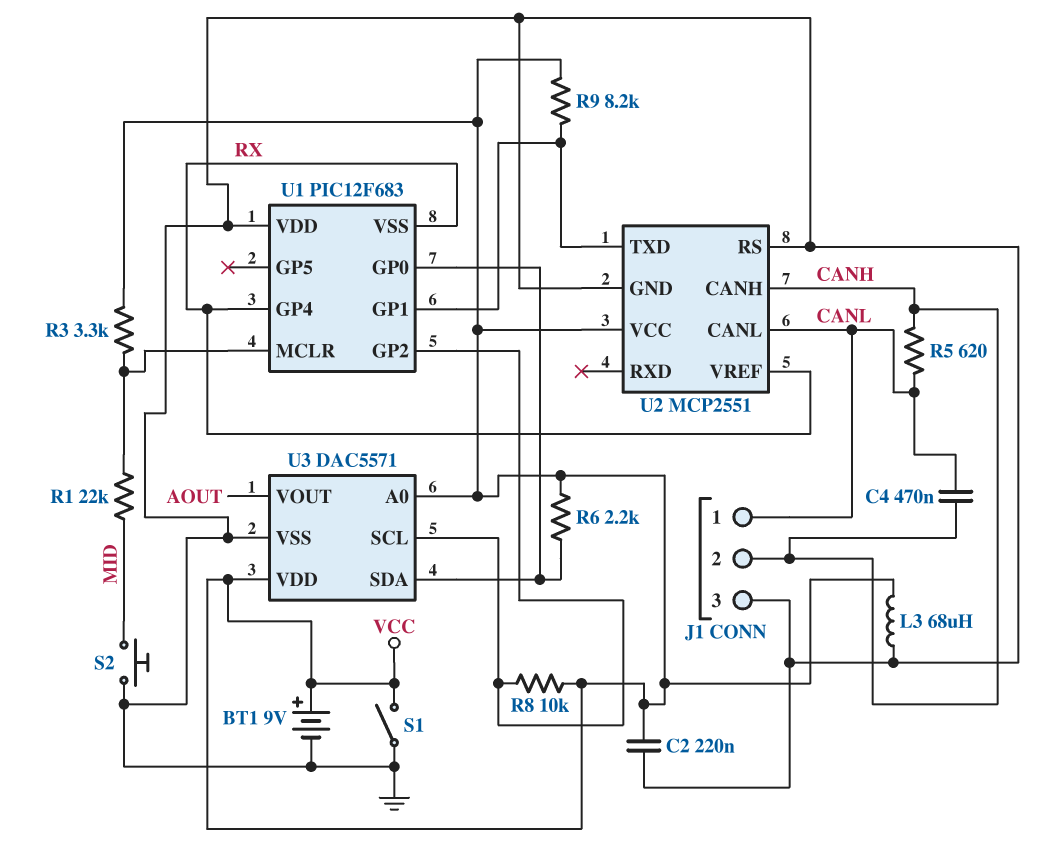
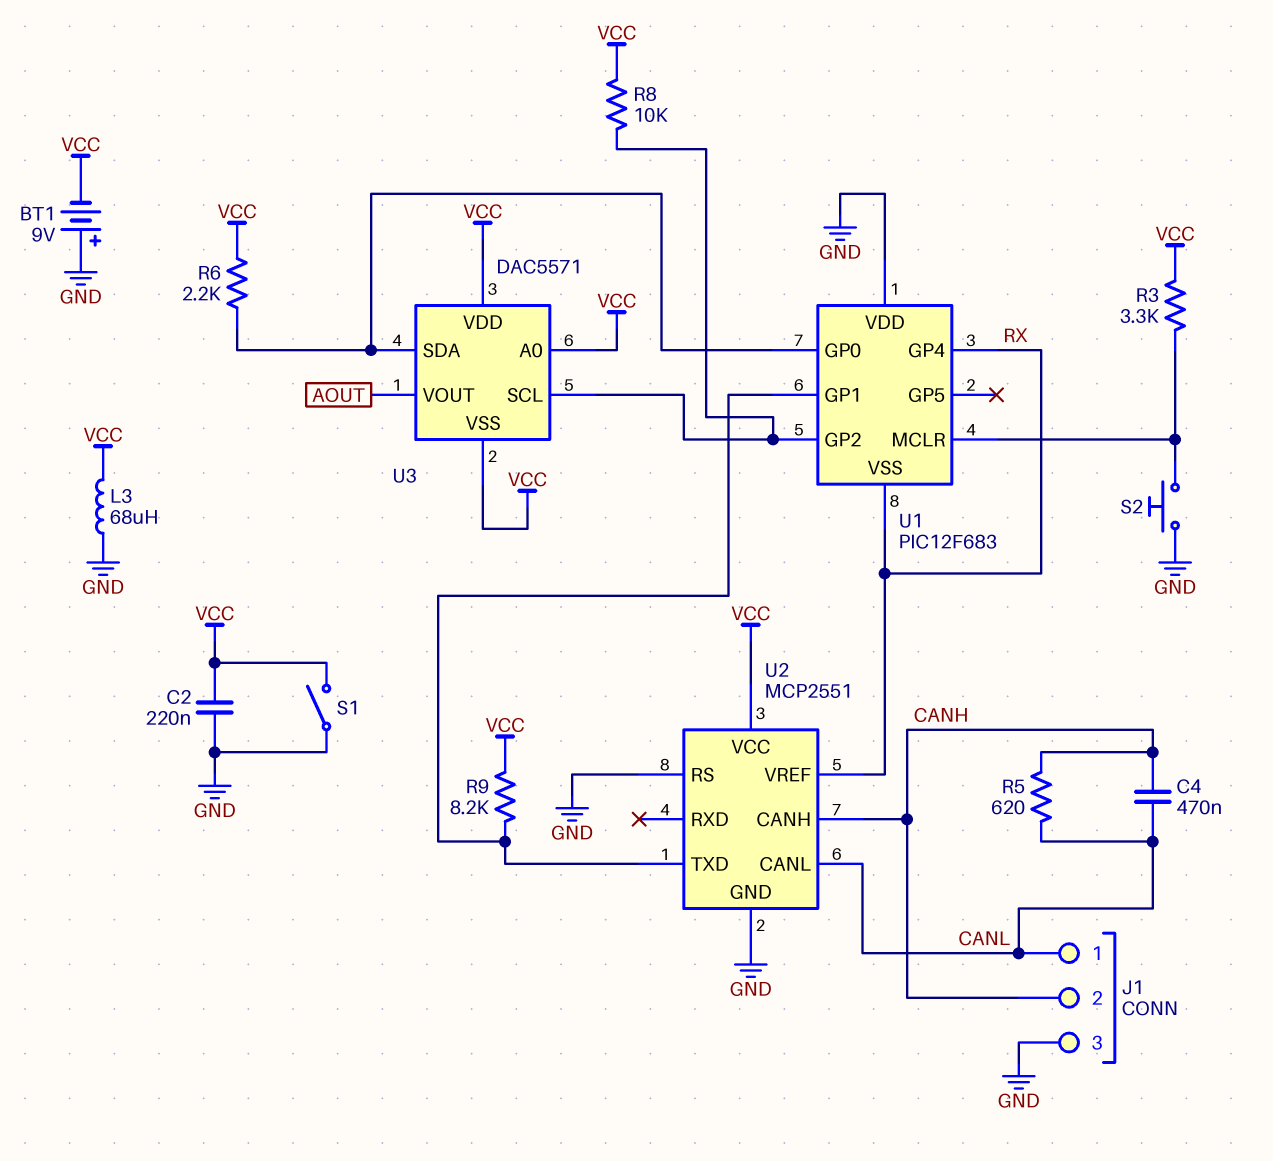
BT1: 9V (plus VCC, minus GND) -> 9V (plus GND, minus VCC)
R1: 22k (MID, U1/MCLR) -> none
S2: button (GND, MID) -> button (GND, U1/MCLR)
U3 pin VSS: GND -> VCC

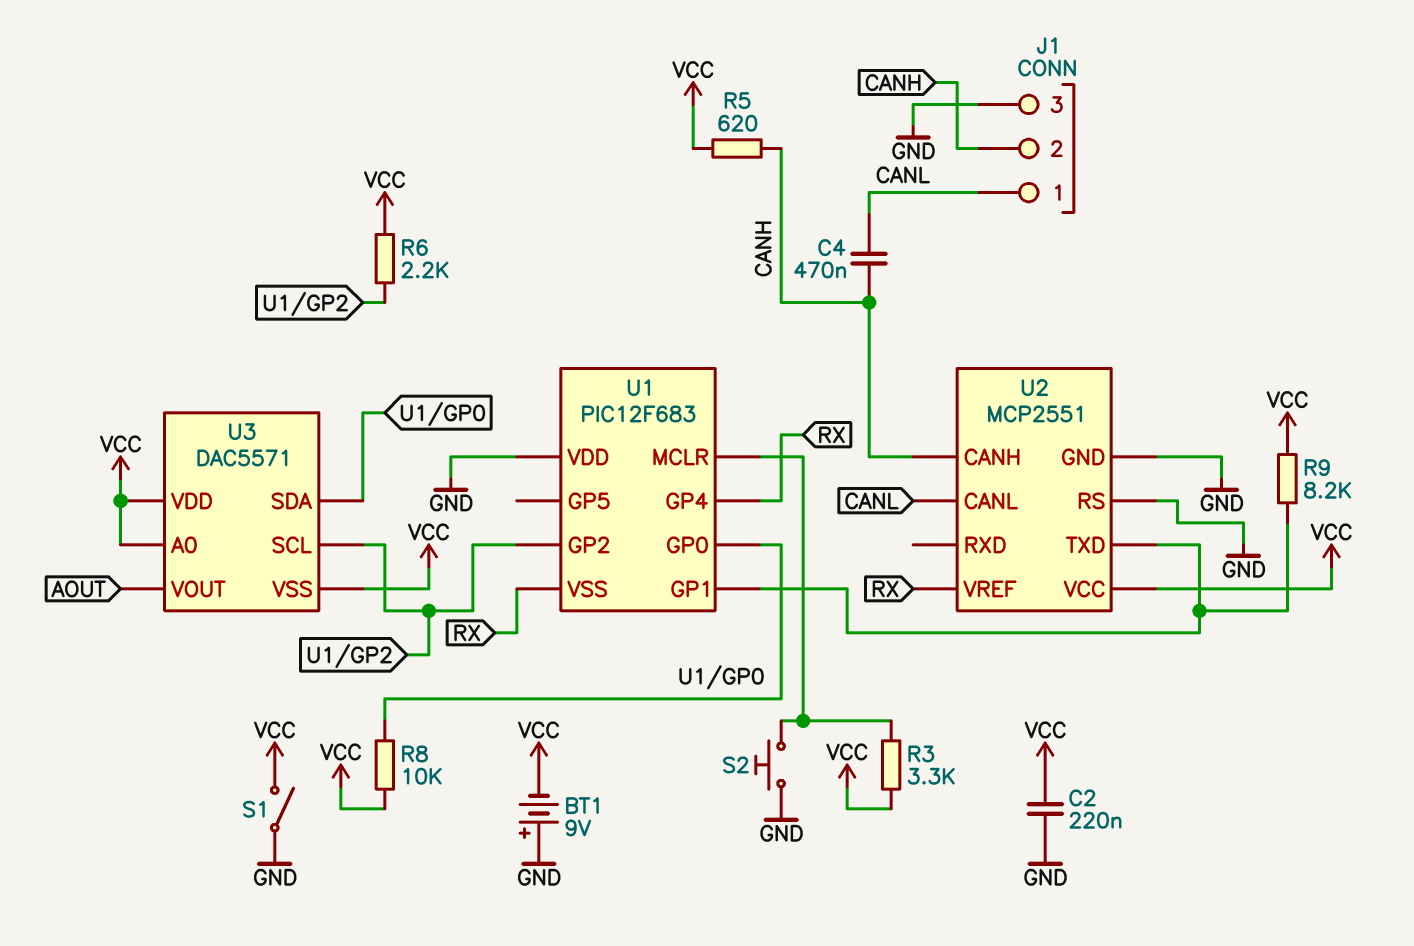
L3: 68uH (GND, VCC) -> none
R5: 620 (CANH, CANL) -> 620 (CANH, VCC)
R6: 2.2k (U1/GP0, VCC) -> 2.2k (U1/GP2, VCC)
R8: 10k (U1/GP2, VCC) -> 10k (U1/GP0, VCC)

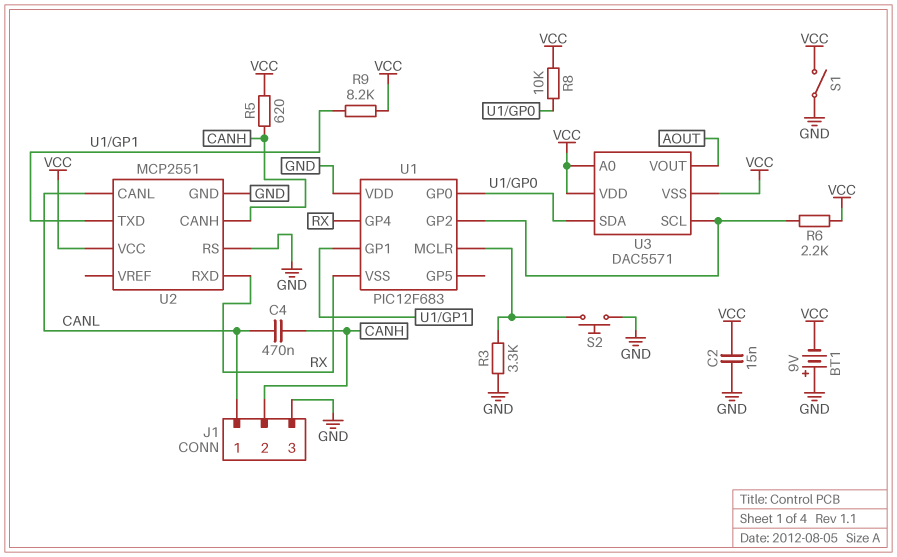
C2: 220nF (GND, VCC) -> 15nF (GND, VCC)
R3: 3.3k (U1/MCLR, VCC) -> 3.3k (GND, U1/MCLR)
U2 pin RXD: none -> RX
U2 pin VREF: RX -> none

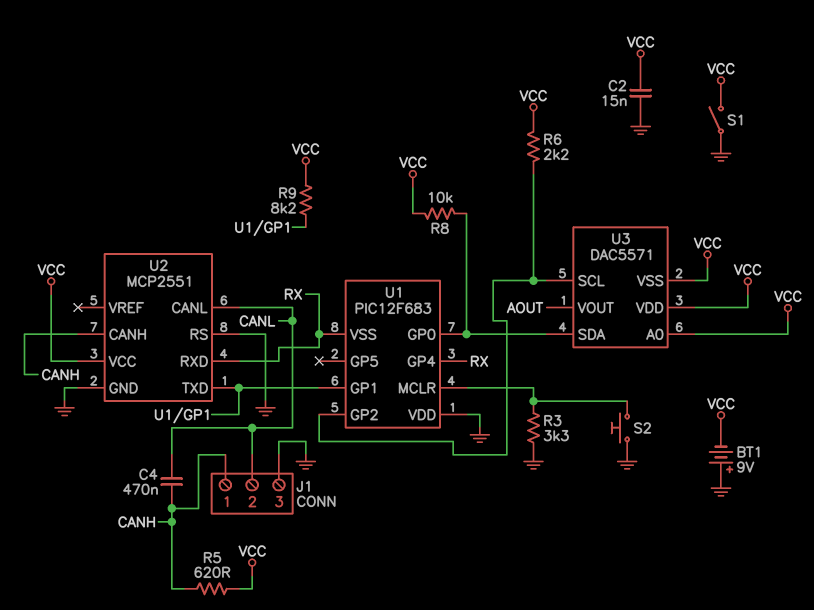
J1 pin 1: CANL -> CANH
J1 pin 2: CANH -> CANL

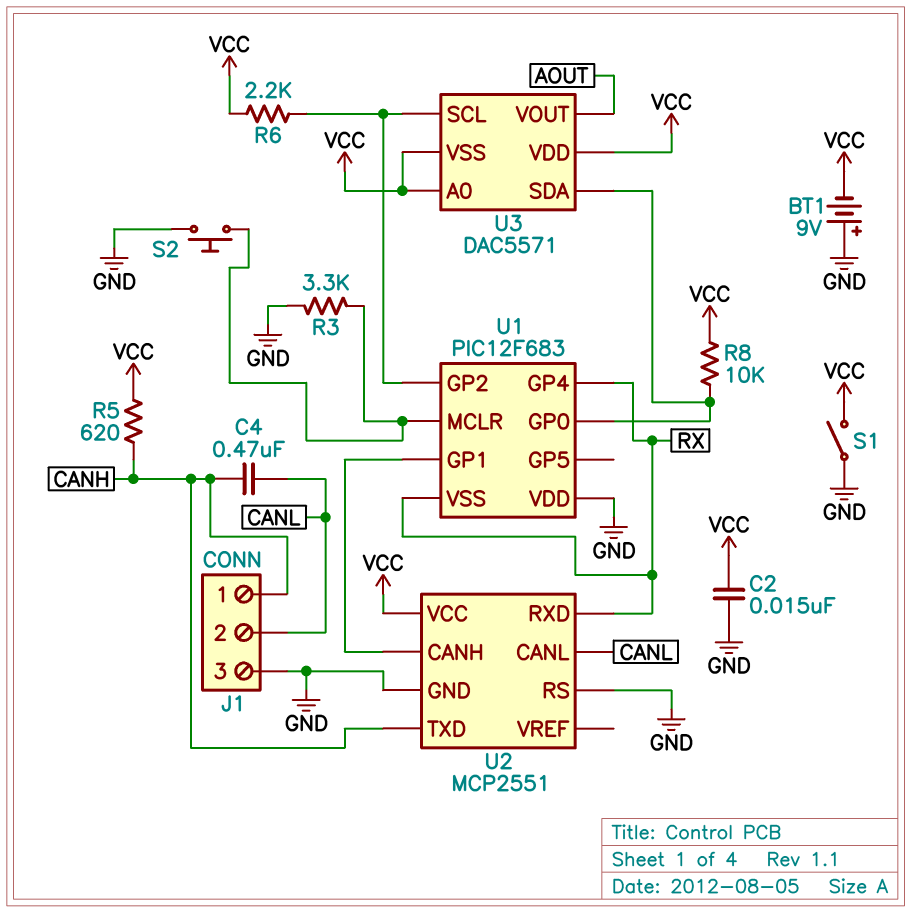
R9: 8.2k (U1/GP1, VCC) -> none
U2 pin CANH: CANH -> U1/GP1
U2 pin TXD: U1/GP1 -> CANH

